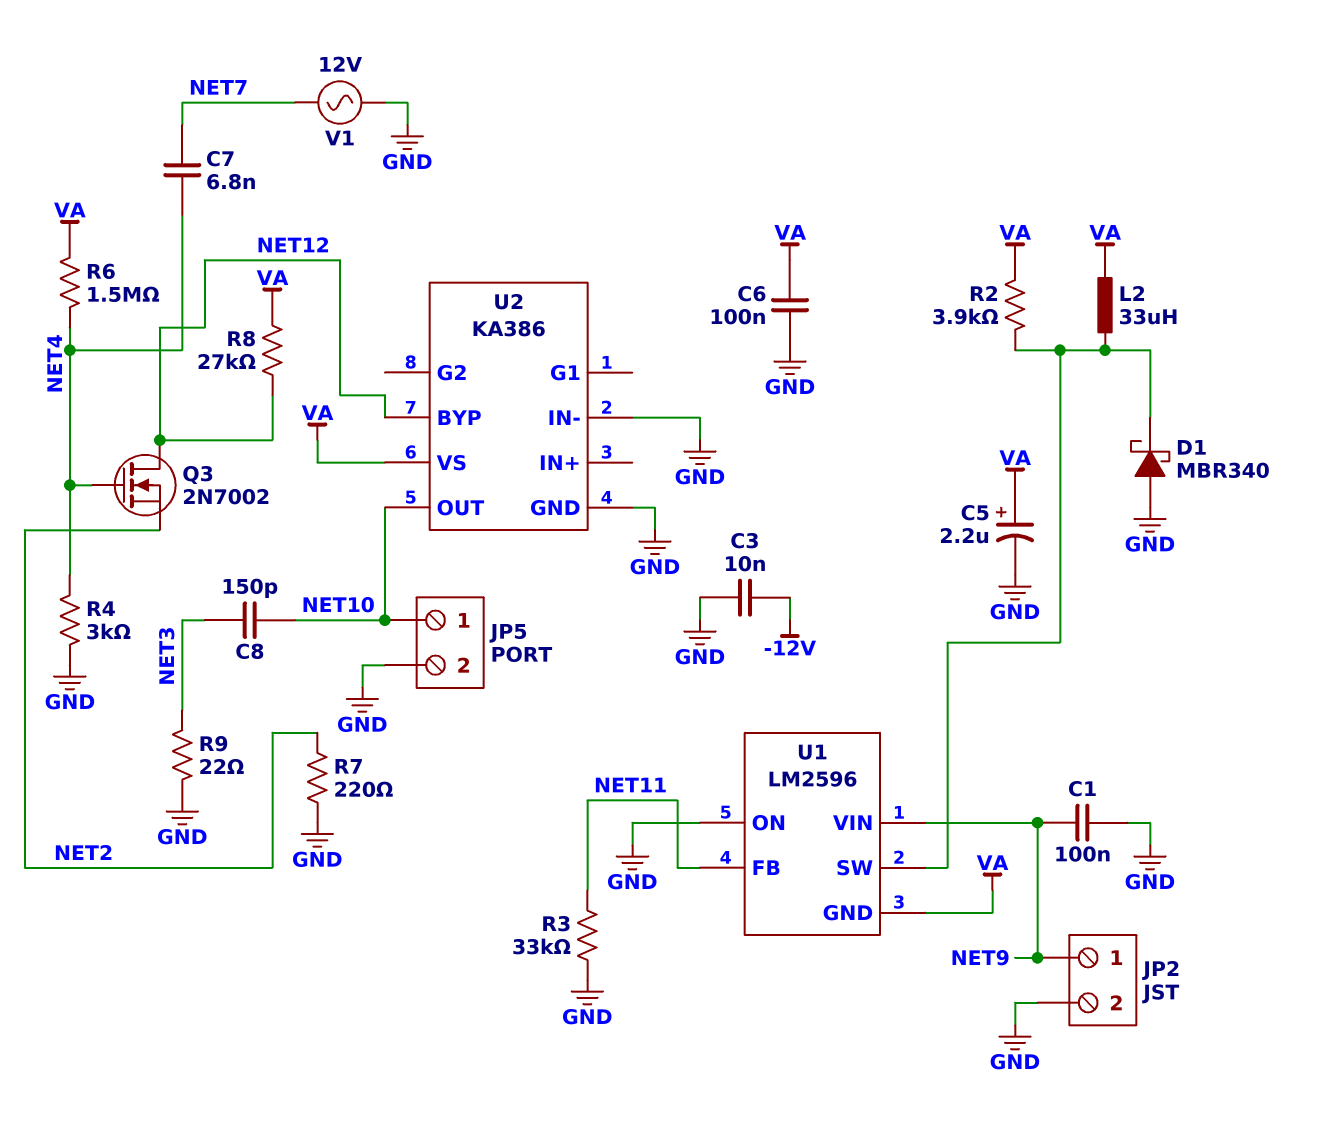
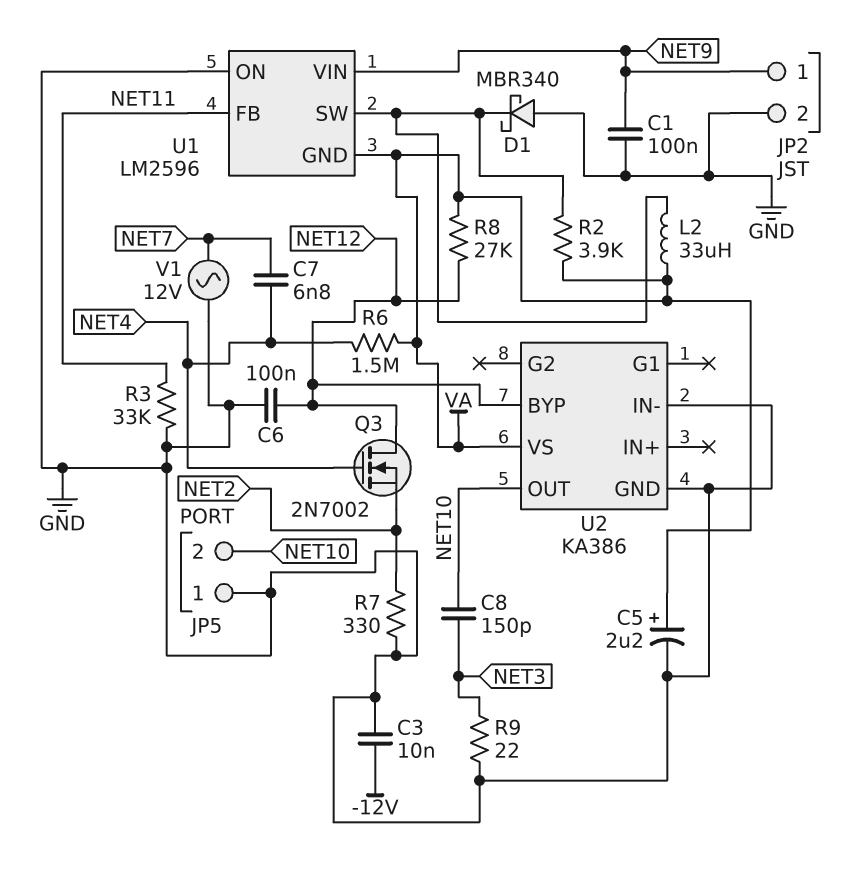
C6: 100nF (GND, VA) -> 100nF (GND, NET12)
JP5 pin 1: NET10 -> GND
JP5 pin 2: GND -> NET10
R4: 3k (GND, NET4) -> none
R7: 220 (GND, NET2) -> 330 (GND, NET2)

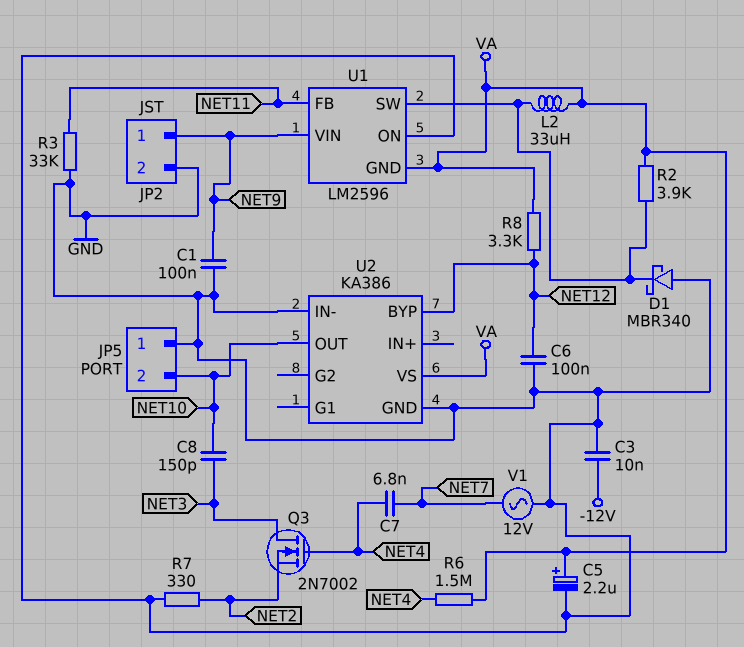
Q3: NMOS 2N7002 (G NET4, D NET12, S NET2) -> NMOS 2N7002 (G NET4, D NET3, S NET2)
R8: 27k (NET12, VA) -> 3.3k (NET12, VA)
R9: 22 (GND, NET3) -> none

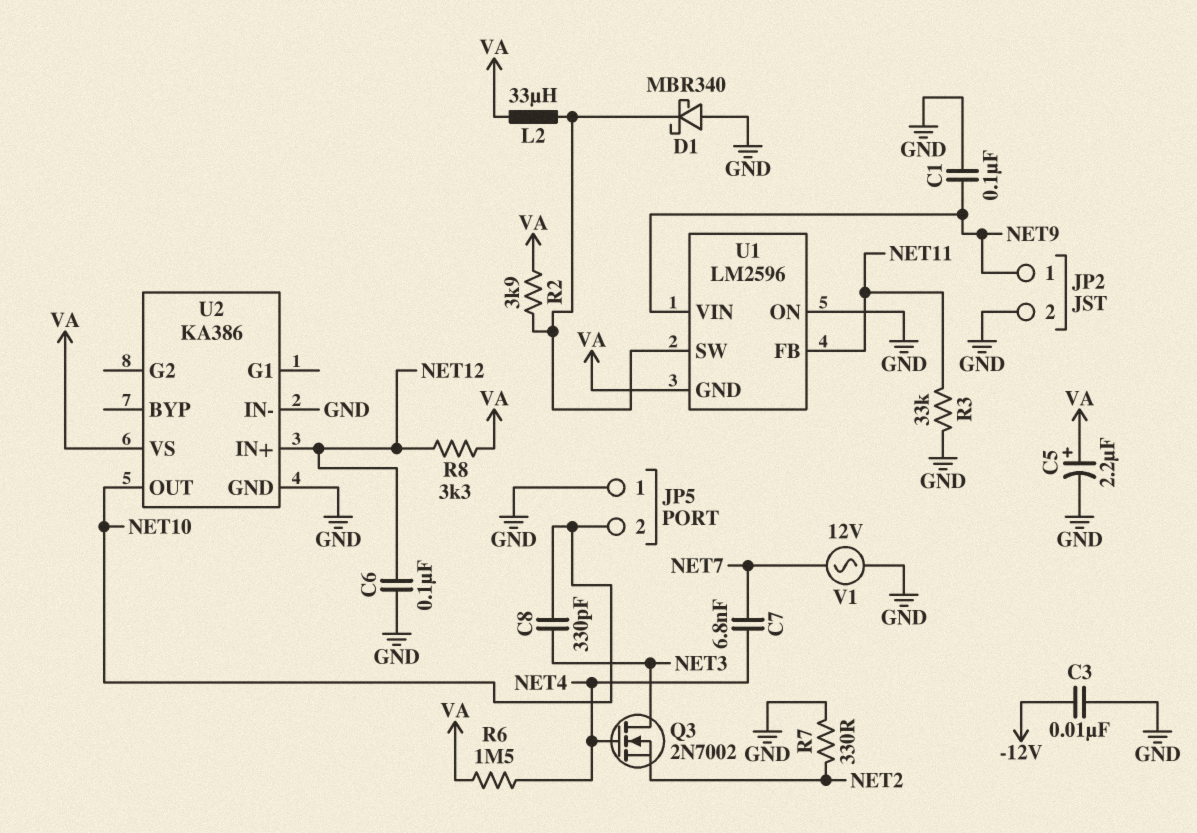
C8: 150pF (NET3, NET10) -> 330pF (NET3, NET10)
U2 pin BYP: NET12 -> none
U2 pin IN+: none -> NET12

